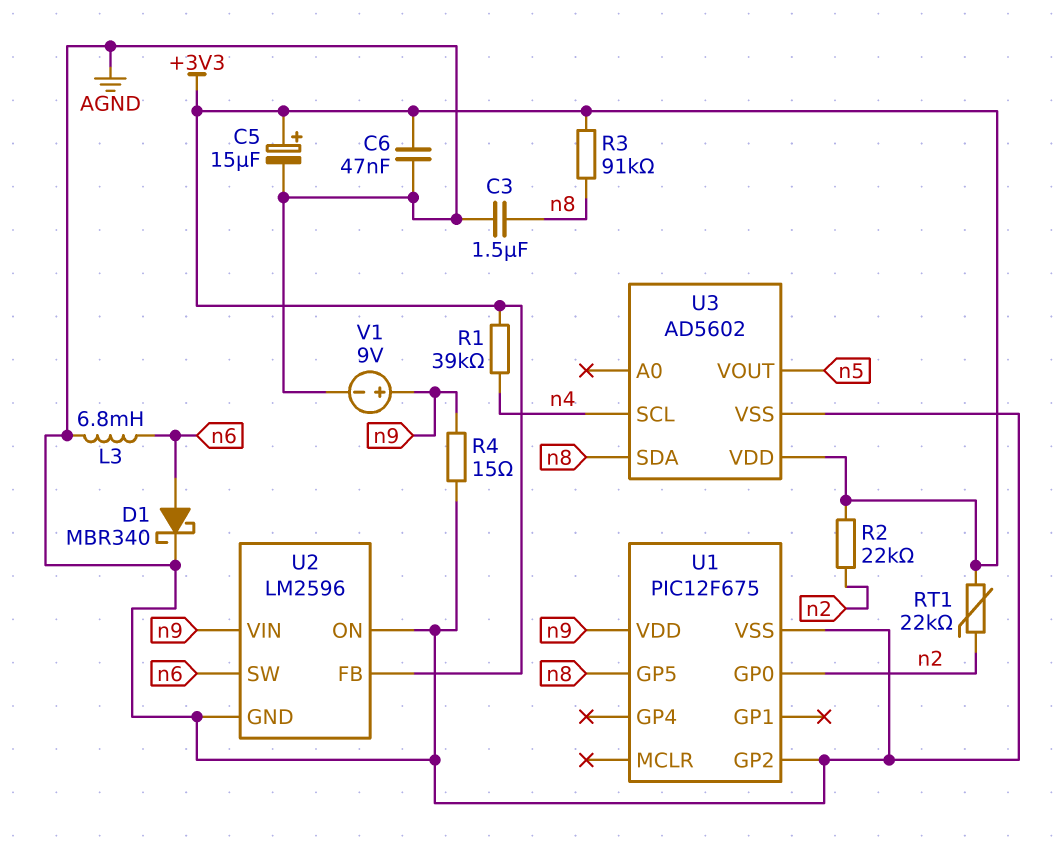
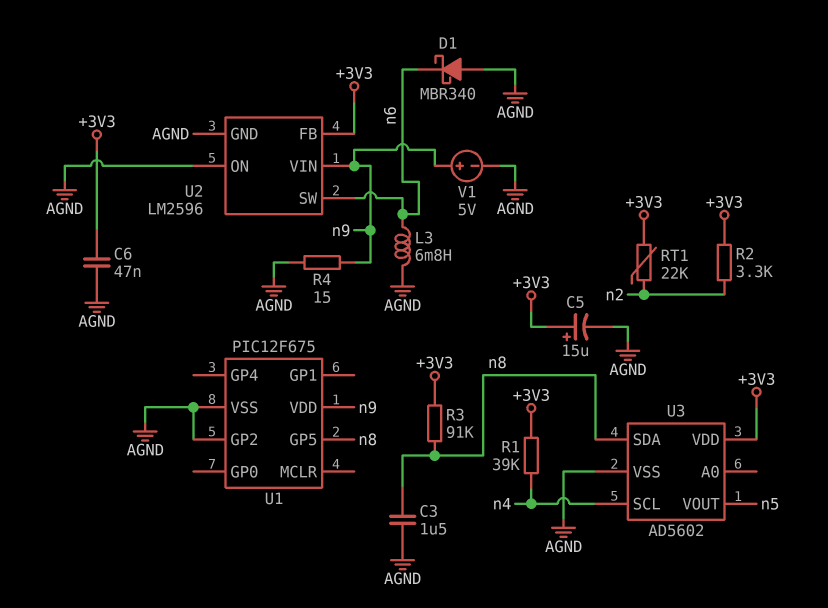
D1: schottky MBR340 (A n6, K AGND) -> schottky MBR340 (A AGND, K n6)
R2: 22k (+3V3, n2) -> 3.3k (+3V3, n2)
U1 pin GP0: n2 -> none
V1: 9V (plus n9, minus AGND) -> 5V (plus n9, minus AGND)

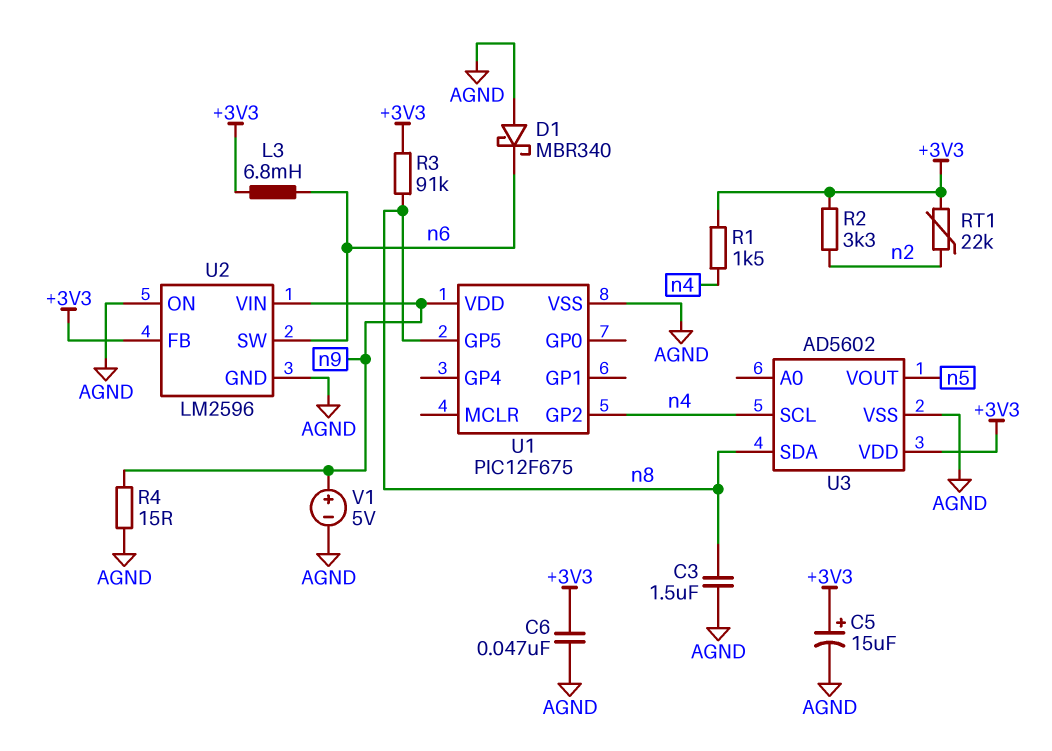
L3: 6.8mH (AGND, n6) -> 6.8mH (+3V3, n6)
R1: 39k (+3V3, n4) -> 1.5k (+3V3, n4)
U1 pin GP2: AGND -> n4

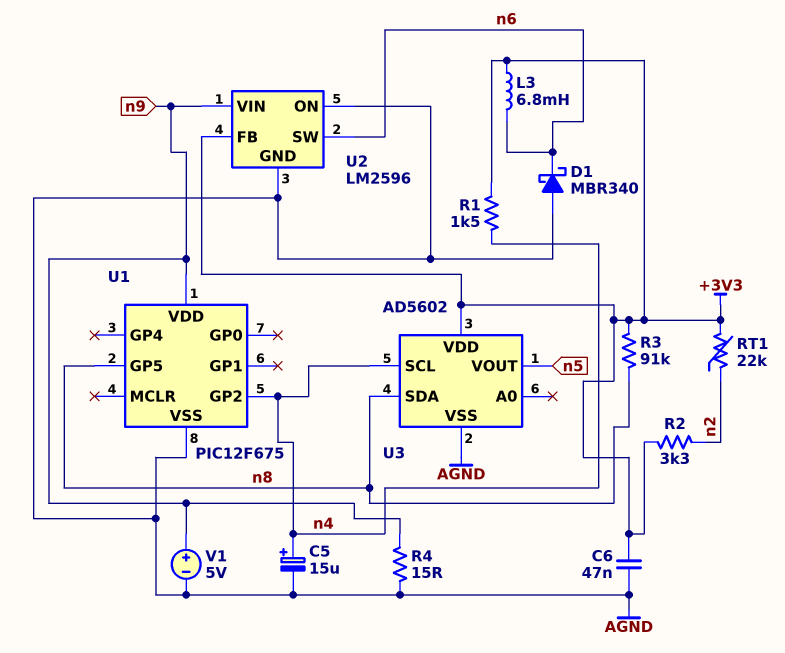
C3: 1.5uF (AGND, n8) -> none
C5: 15uF (plus +3V3, minus AGND) -> 15uF (plus n4, minus AGND)

